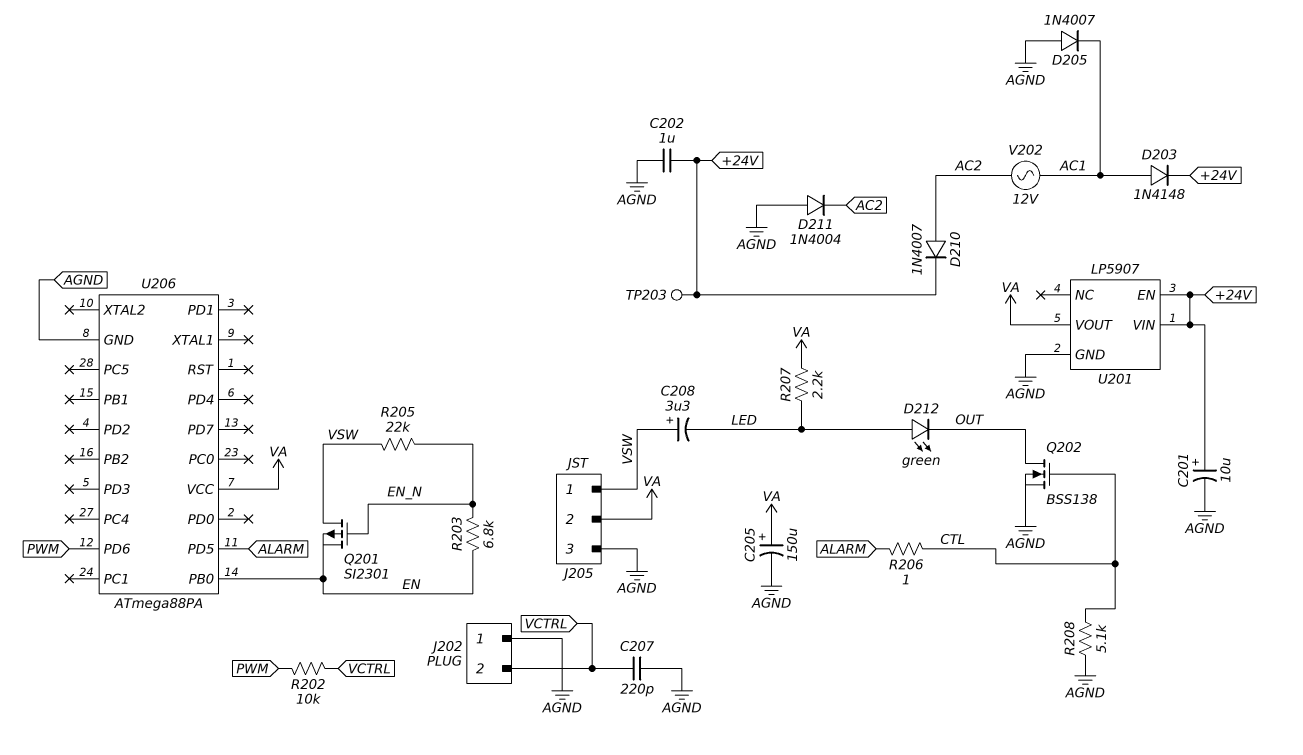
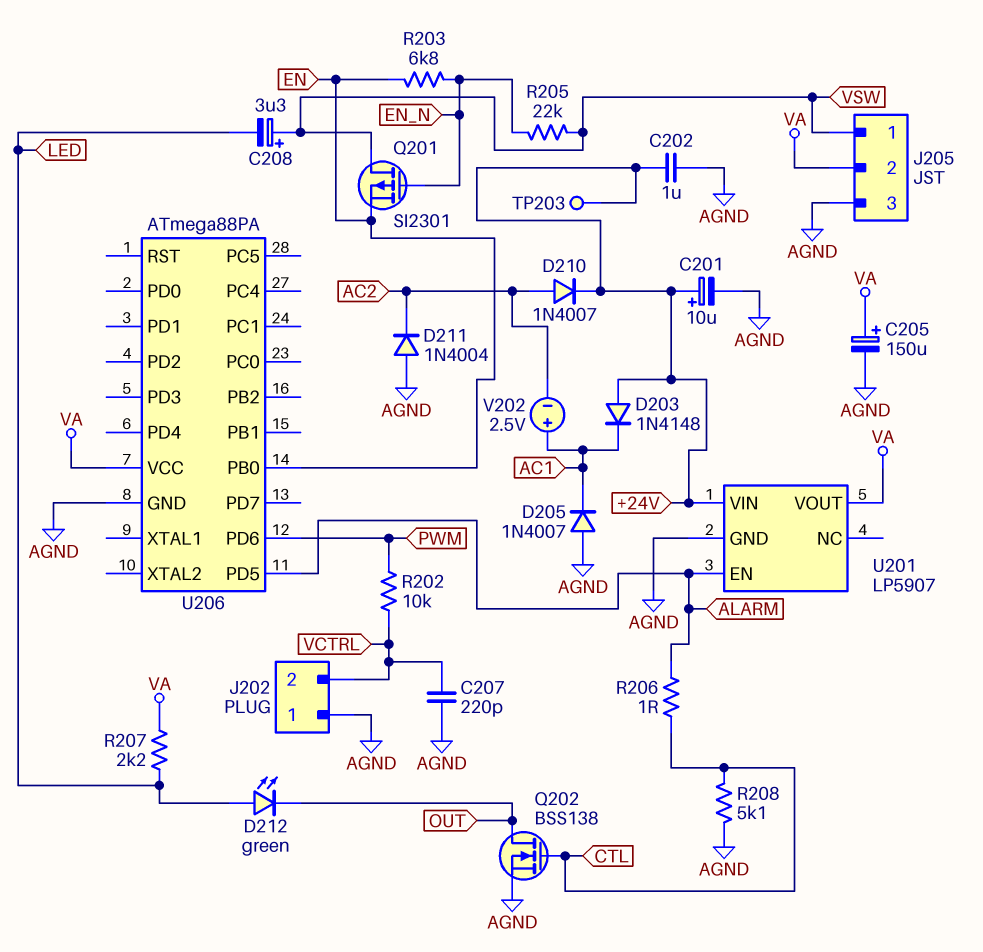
D203: diode 1N4148 (A AC1, K +24V) -> diode 1N4148 (A +24V, K AC1)
U201 pin EN: +24V -> ALARM
V202: AC 12V (AC1, AC2) -> 2.5V (plus AC1, minus AC2)

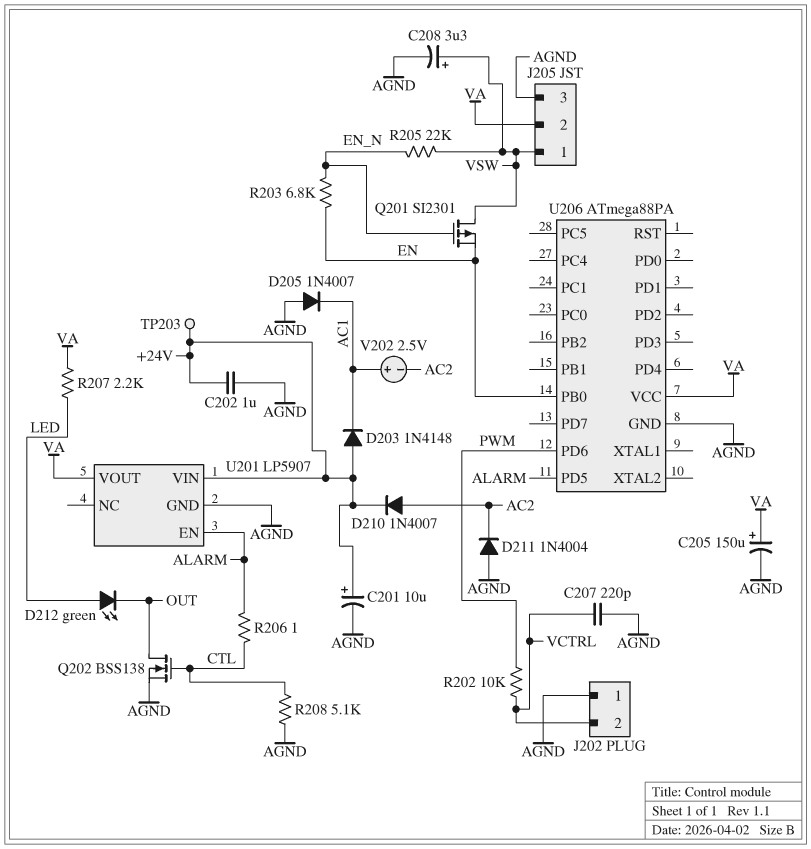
C208: 3.3uF (plus VSW, minus LED) -> 3.3uF (plus VSW, minus AGND)

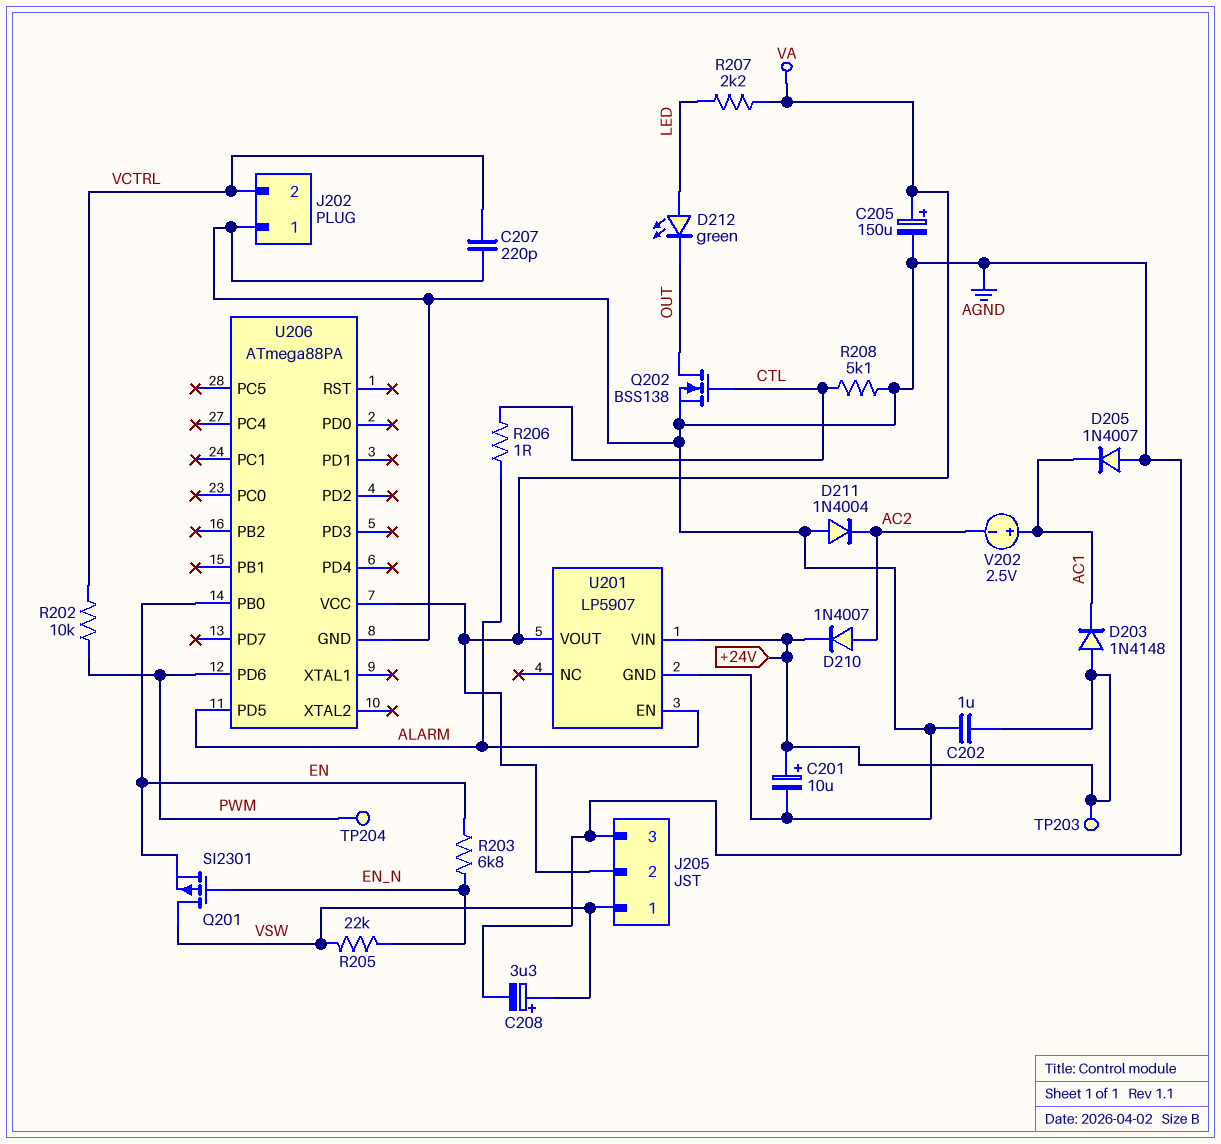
TP204: none -> test point (PWM)

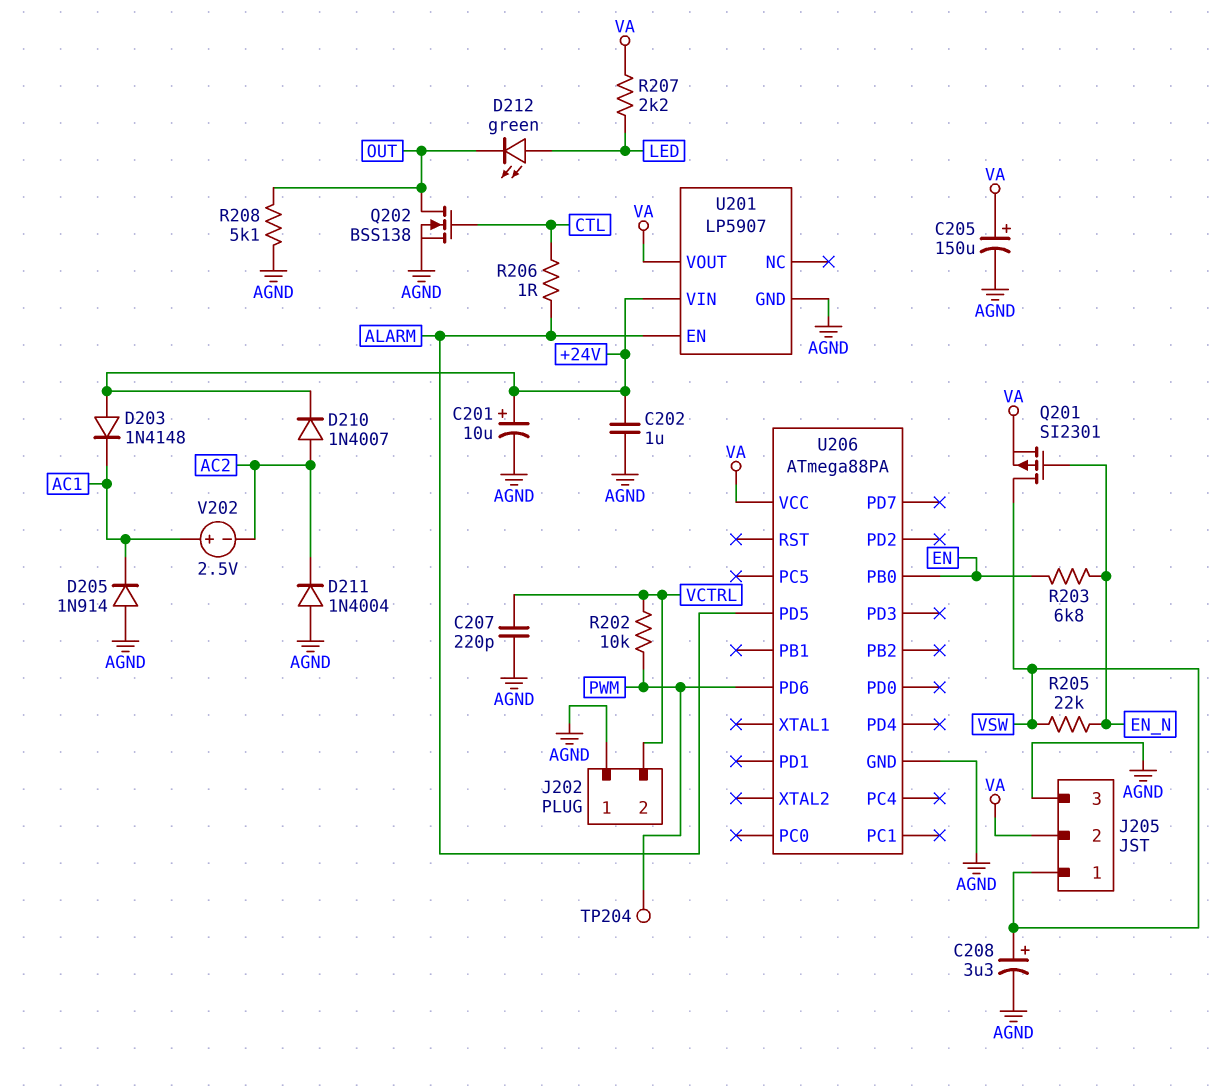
D205: diode 1N4007 (A AGND, K AC1) -> diode 1N914 (A AGND, K AC1)
Q201: PMOS SI2301 (G EN_N, D VSW, S EN) -> PMOS SI2301 (G EN_N, D VSW, S VA)
R208: 5.1k (AGND, CTL) -> 5.1k (AGND, OUT)
TP203: test point (+24V) -> none

